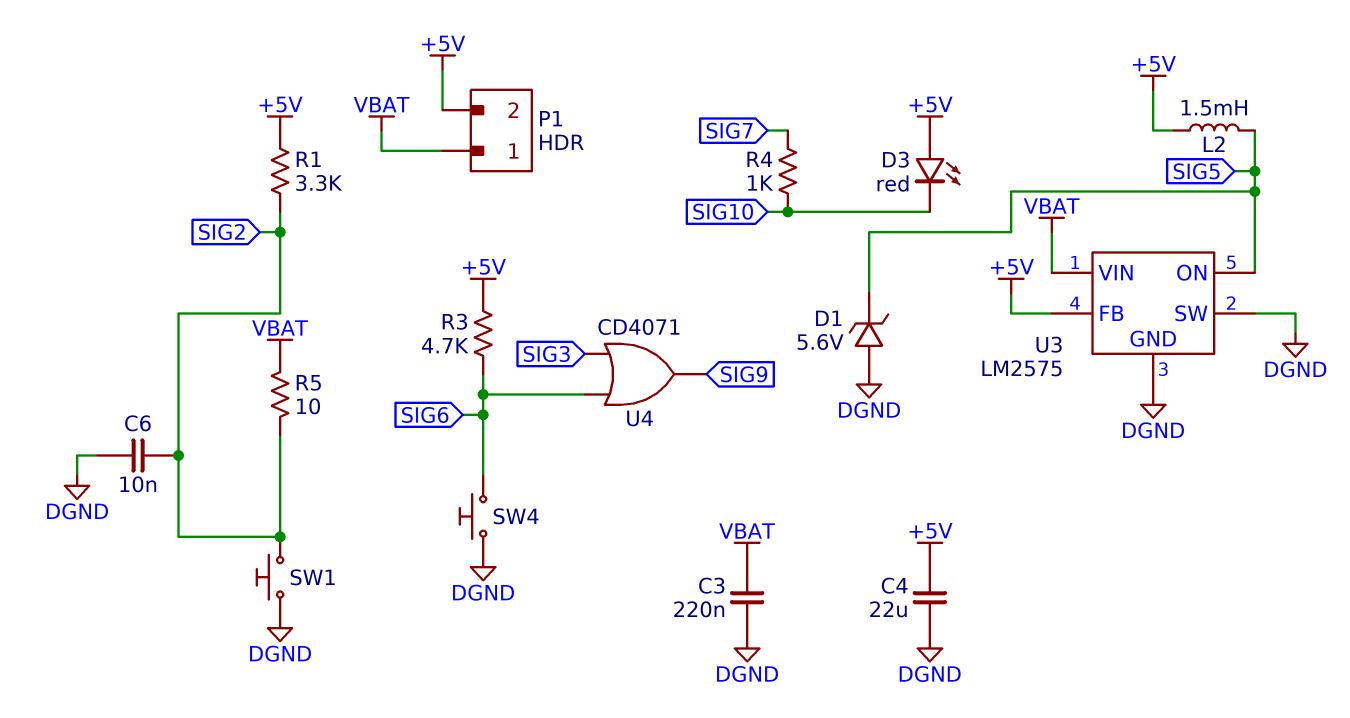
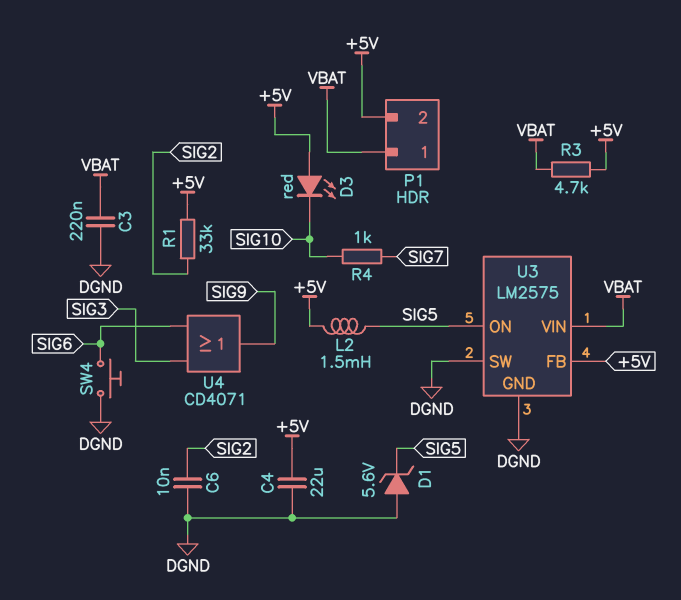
R1: 3.3k (+5V, SIG2) -> 33k (+5V, SIG2)
R3: 4.7k (+5V, SIG6) -> 4.7k (+5V, VBAT)
R5: 10 (SIG2, VBAT) -> none
SW1: button (DGND, SIG2) -> none

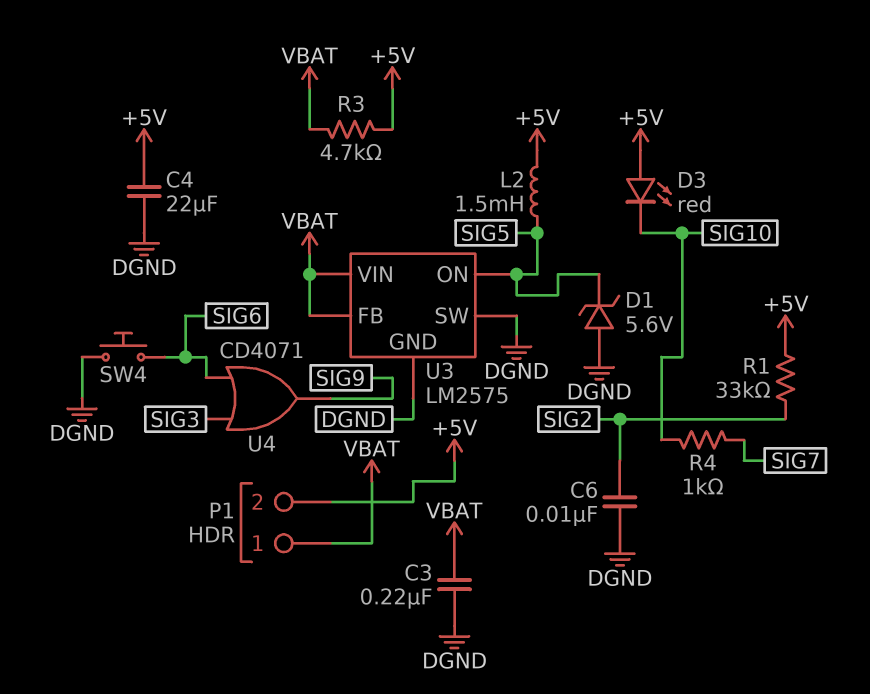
U3 pin FB: +5V -> VBAT

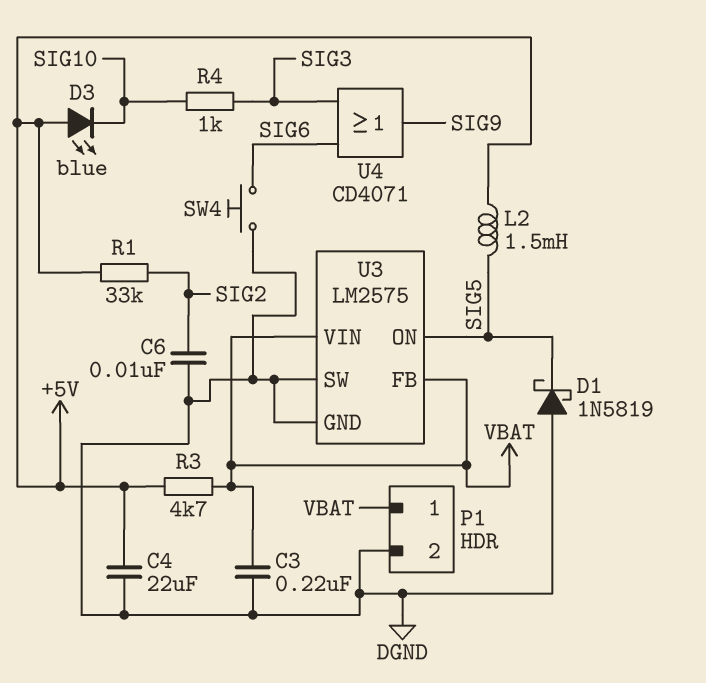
D1: zener 5.6V (A DGND, K SIG5) -> schottky 1N5819 (A DGND, K SIG5)
D3: LED red (A +5V, K SIG10) -> LED blue (A +5V, K SIG10)
P1 pin 2: +5V -> DGND
R4: 1k (SIG7, SIG10) -> 1k (SIG3, SIG10)

